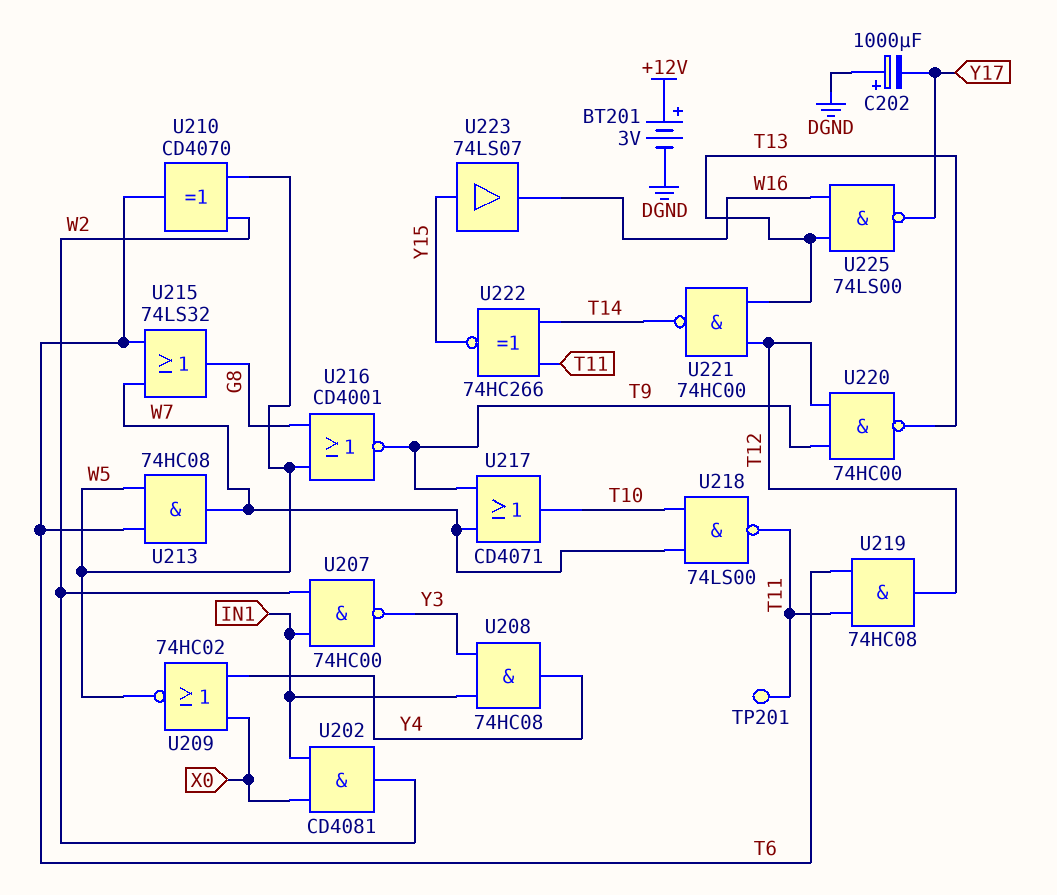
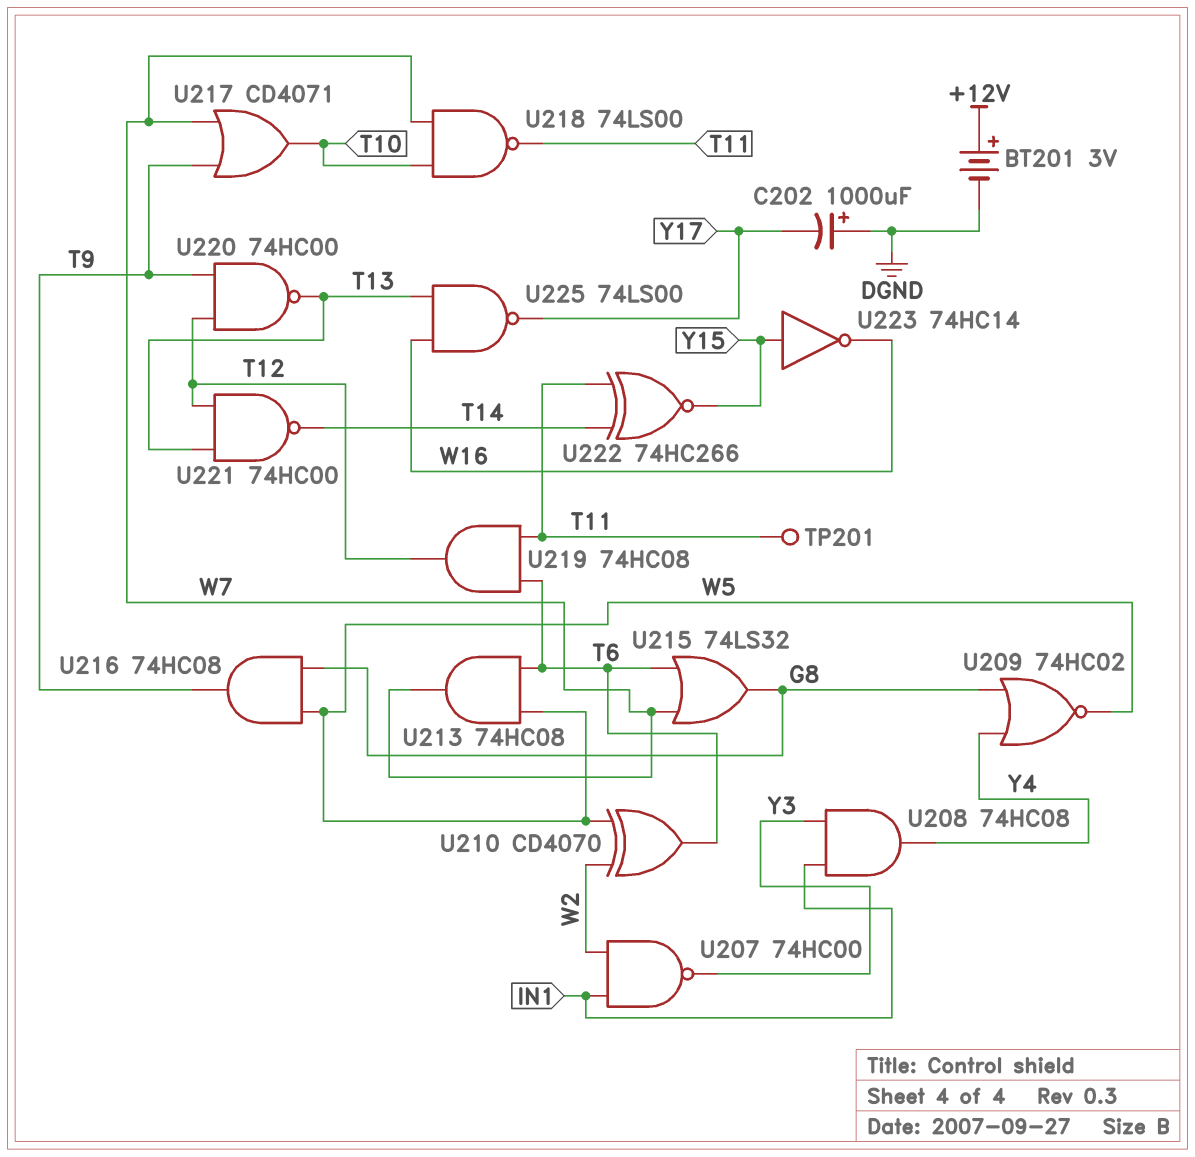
U202: AND CD4081 (in IN1, in X0, out W2) -> none
U209: NOR 74HC02 (in X0, in Y4, out W5) -> NOR 74HC02 (in G8, in Y4, out W5)
U216: NOR CD4001 (in G8, in W5, out T9) -> AND 74HC08 (in G8, in W5, out T9)
U223: buffer 74LS07 (in Y15, out W16) -> NOT 74HC14 (in Y15, out W16)

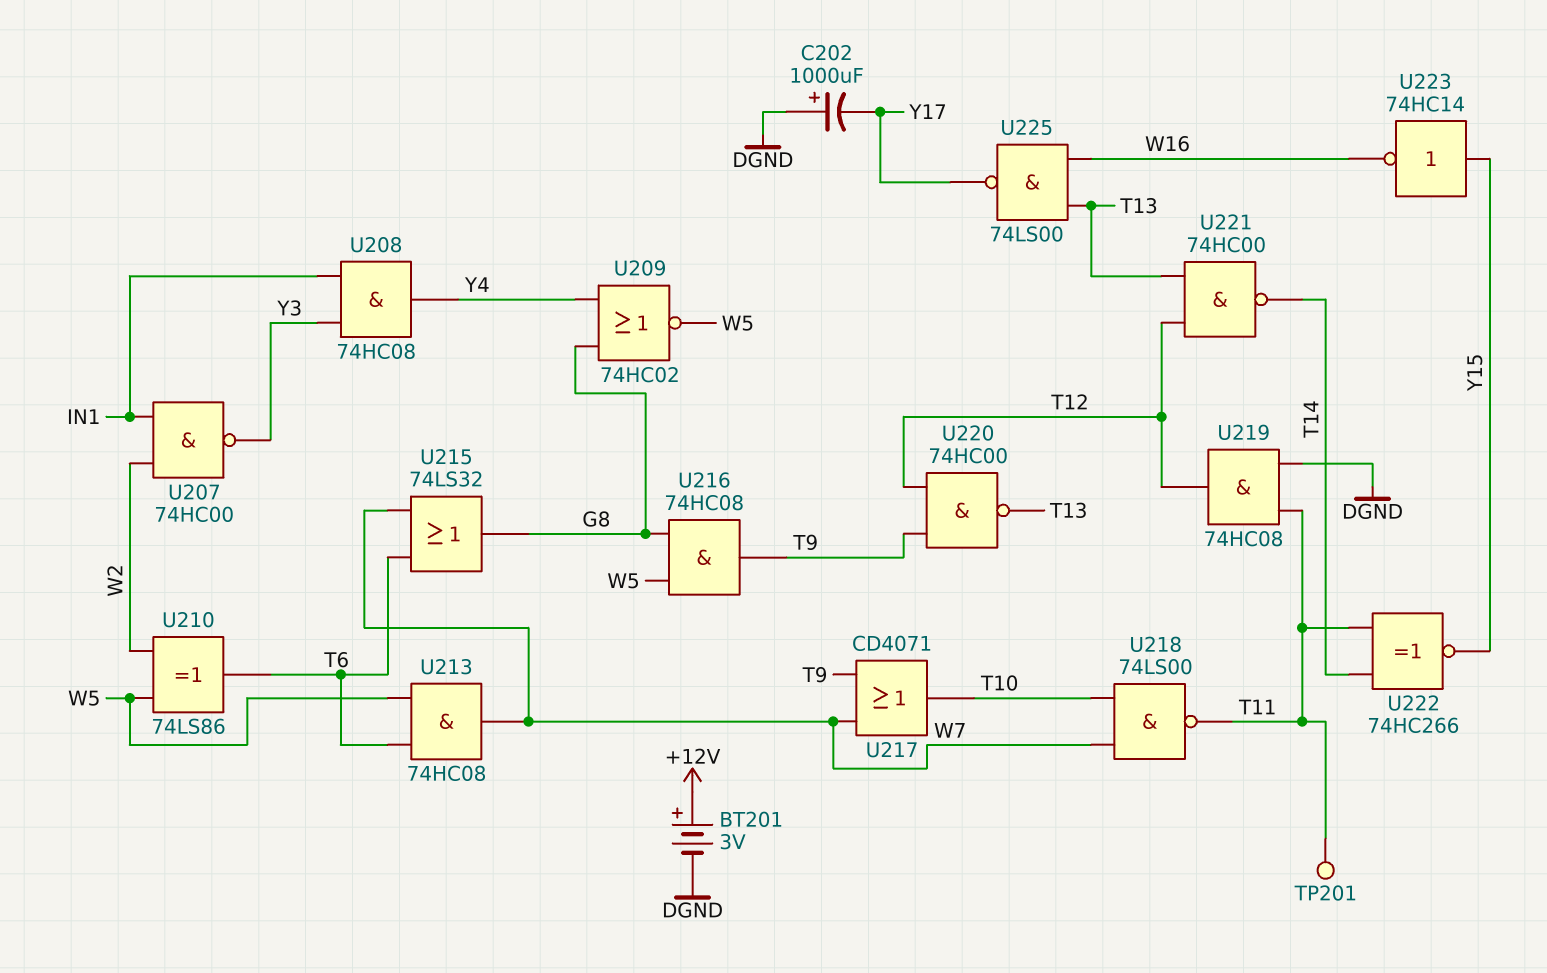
U210: XOR CD4070 (in W2, in W5, out T6) -> XOR 74LS86 (in W2, in W5, out T6)
U219: AND 74HC08 (in T6, in T11, out T12) -> AND 74HC08 (in DGND, in T11, out T12)

